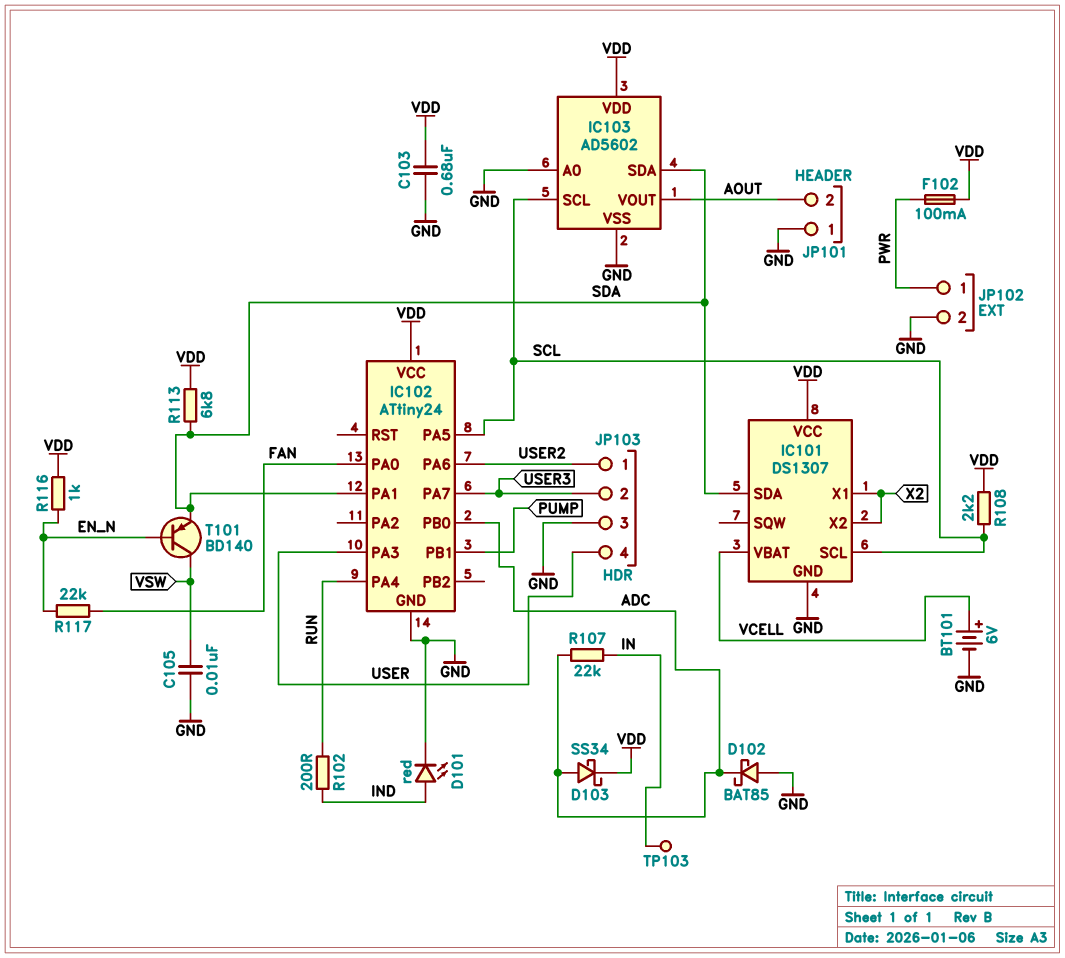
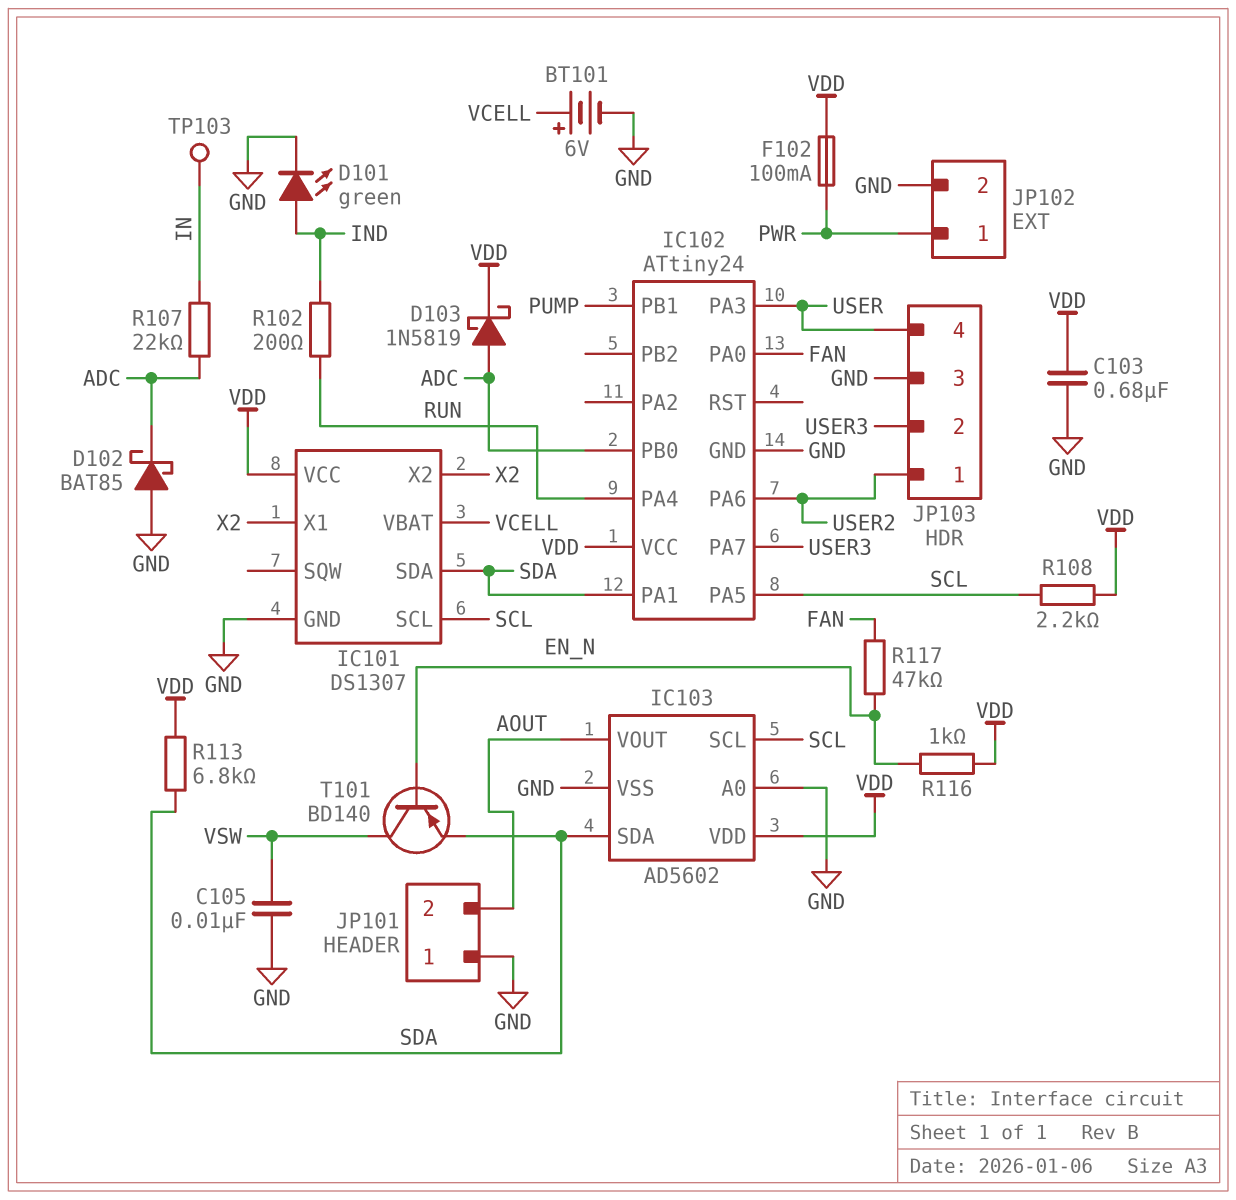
D101: LED red (A IND, K GND) -> LED green (A IND, K GND)
D103: schottky SS34 (A ADC, K VDD) -> schottky 1N5819 (A ADC, K VDD)
R117: 22k (EN_N, FAN) -> 47k (EN_N, FAN)

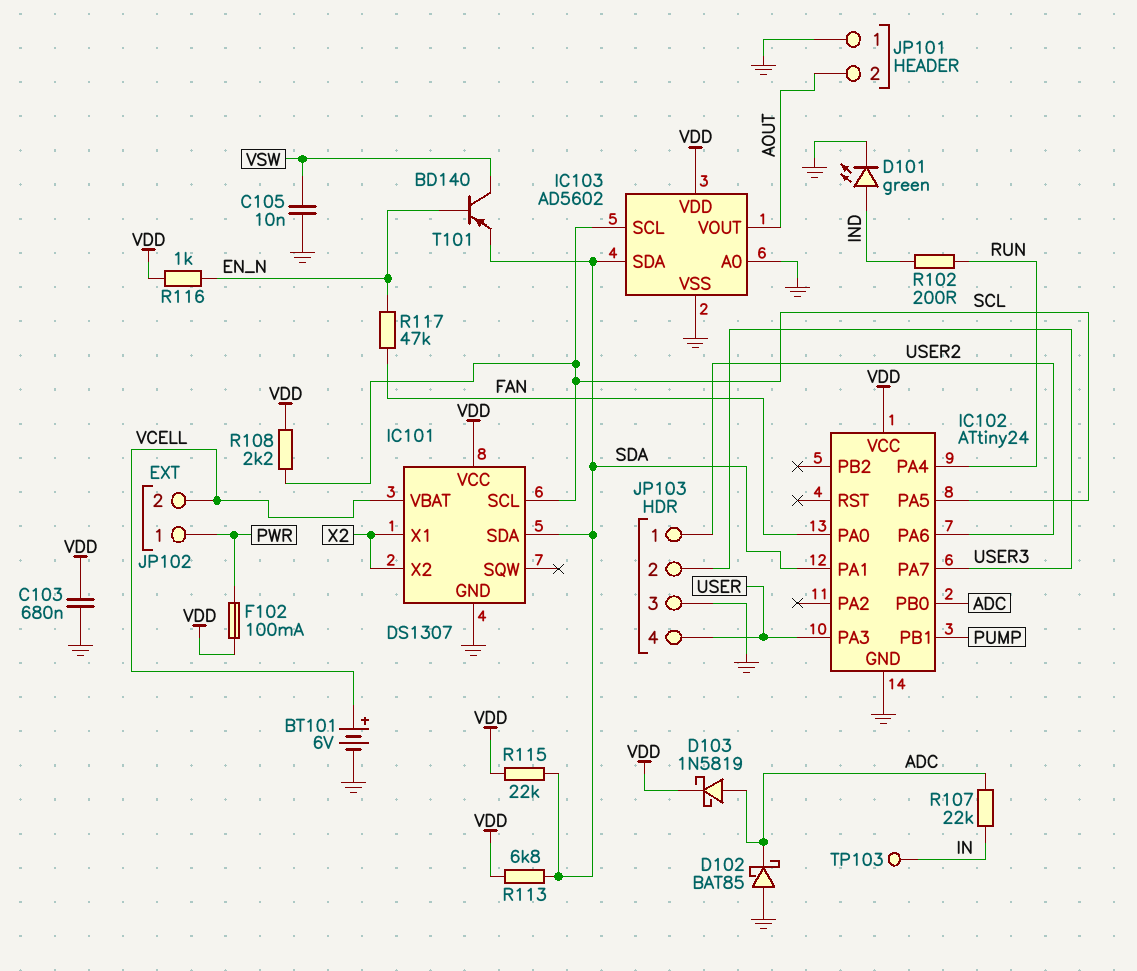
JP102 pin 2: GND -> VCELL
R115: none -> 22k (SDA, VDD)

